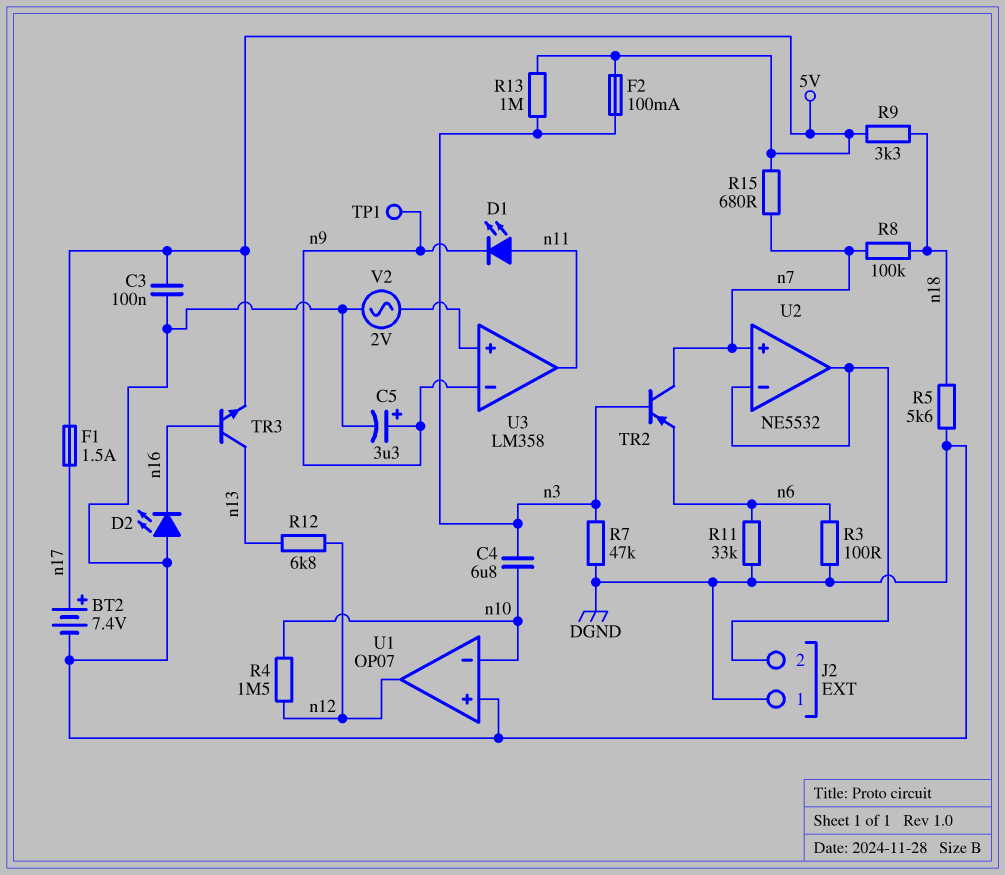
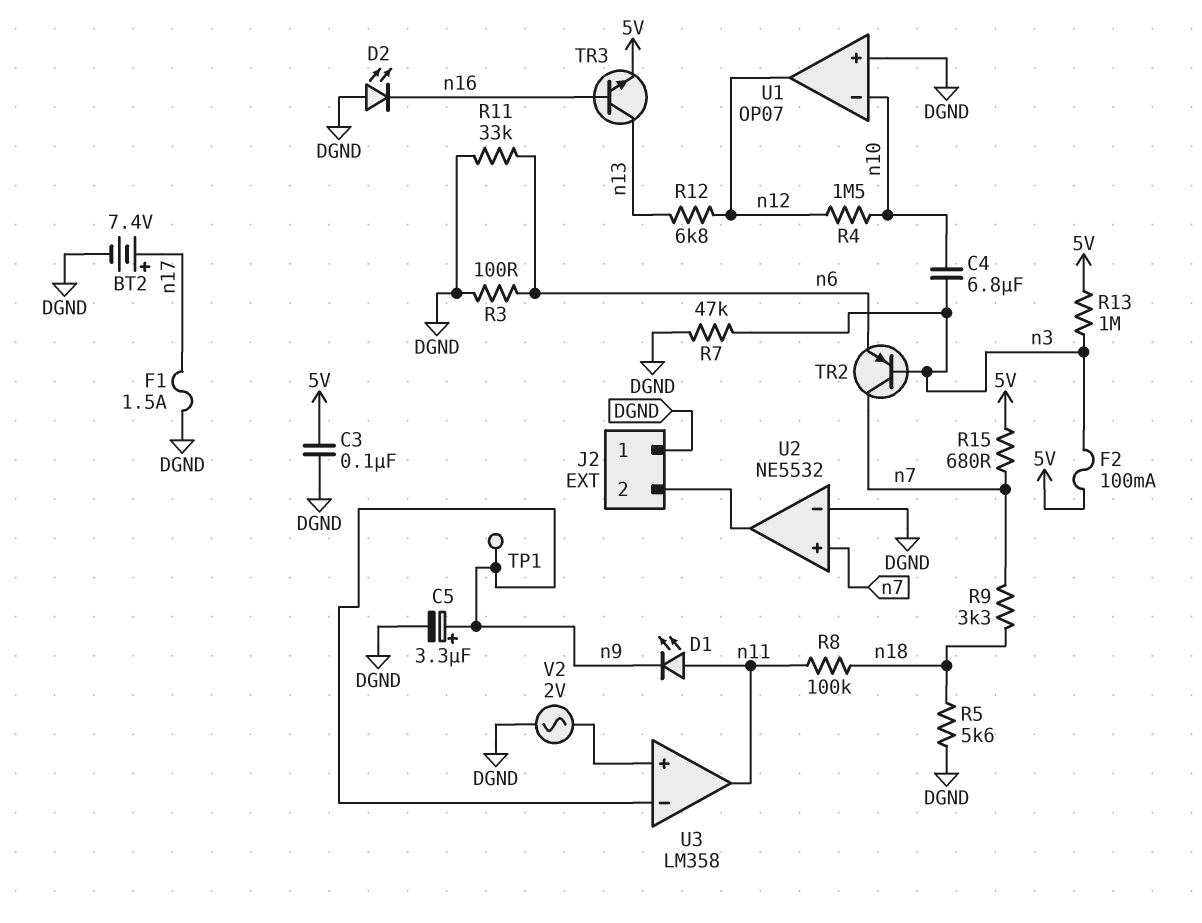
F1: 1.5A (5V, n17) -> 1.5A (DGND, n17)
R8: 100k (n7, n18) -> 100k (n11, n18)
R9: 3.3k (5V, n18) -> 3.3k (n7, n18)
U2 pin in-: J2/2 -> DGND

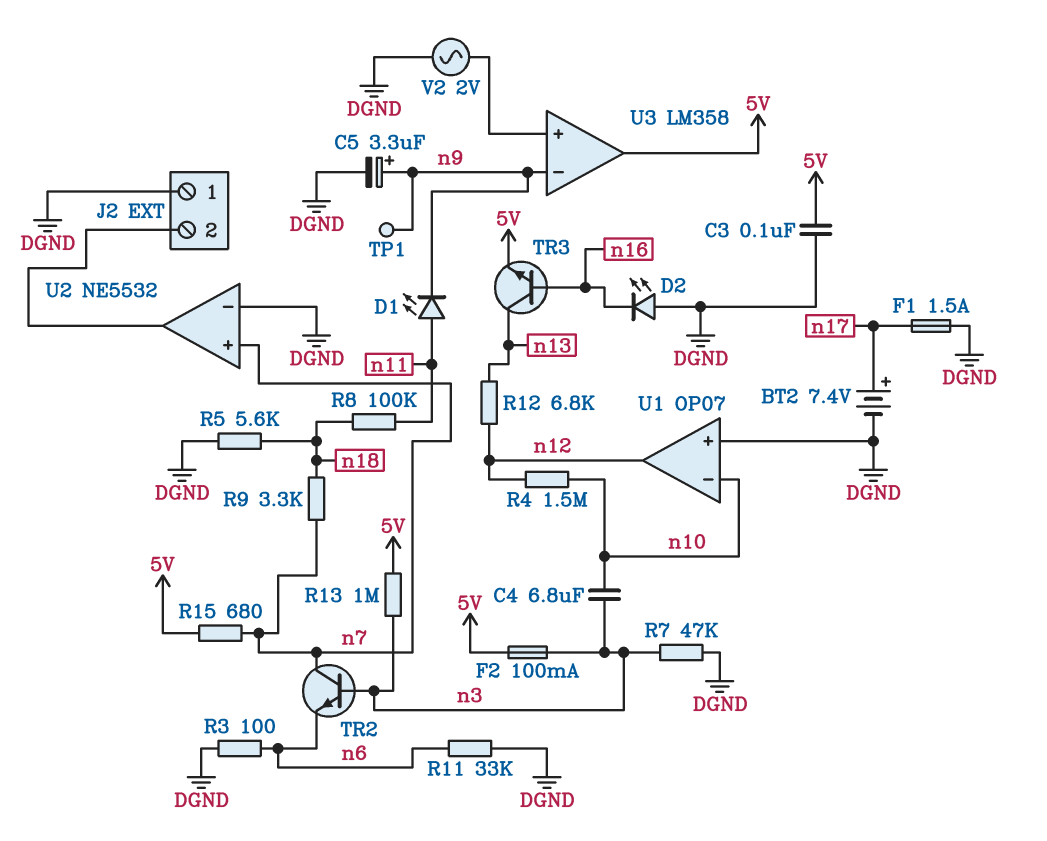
TR2: PNP (B n3, C n7, E n6) -> NPN (B n3, C n7, E n6)
U3 pin out: n11 -> 5V

